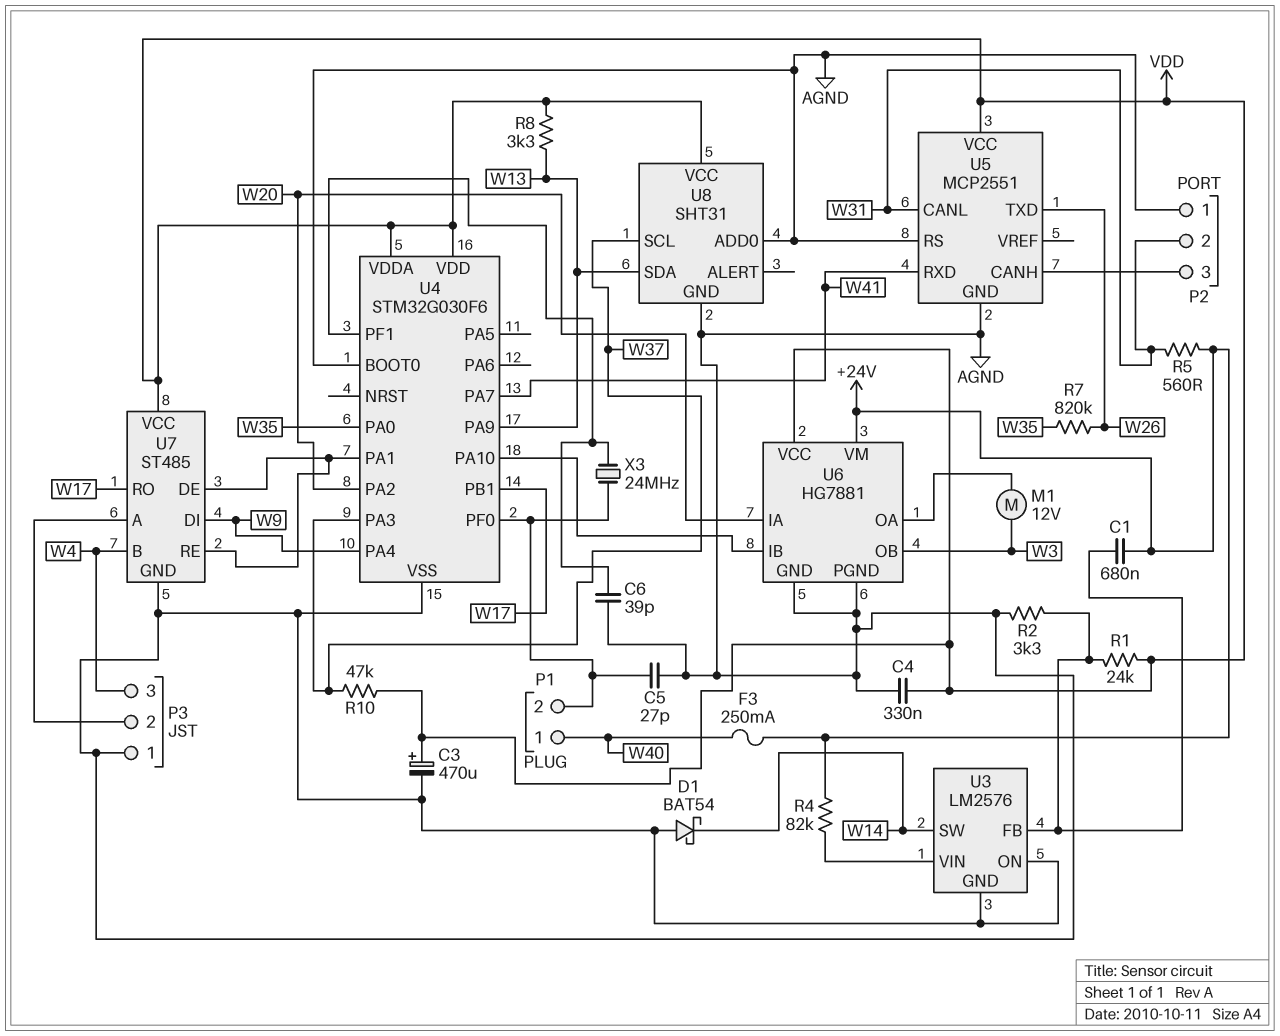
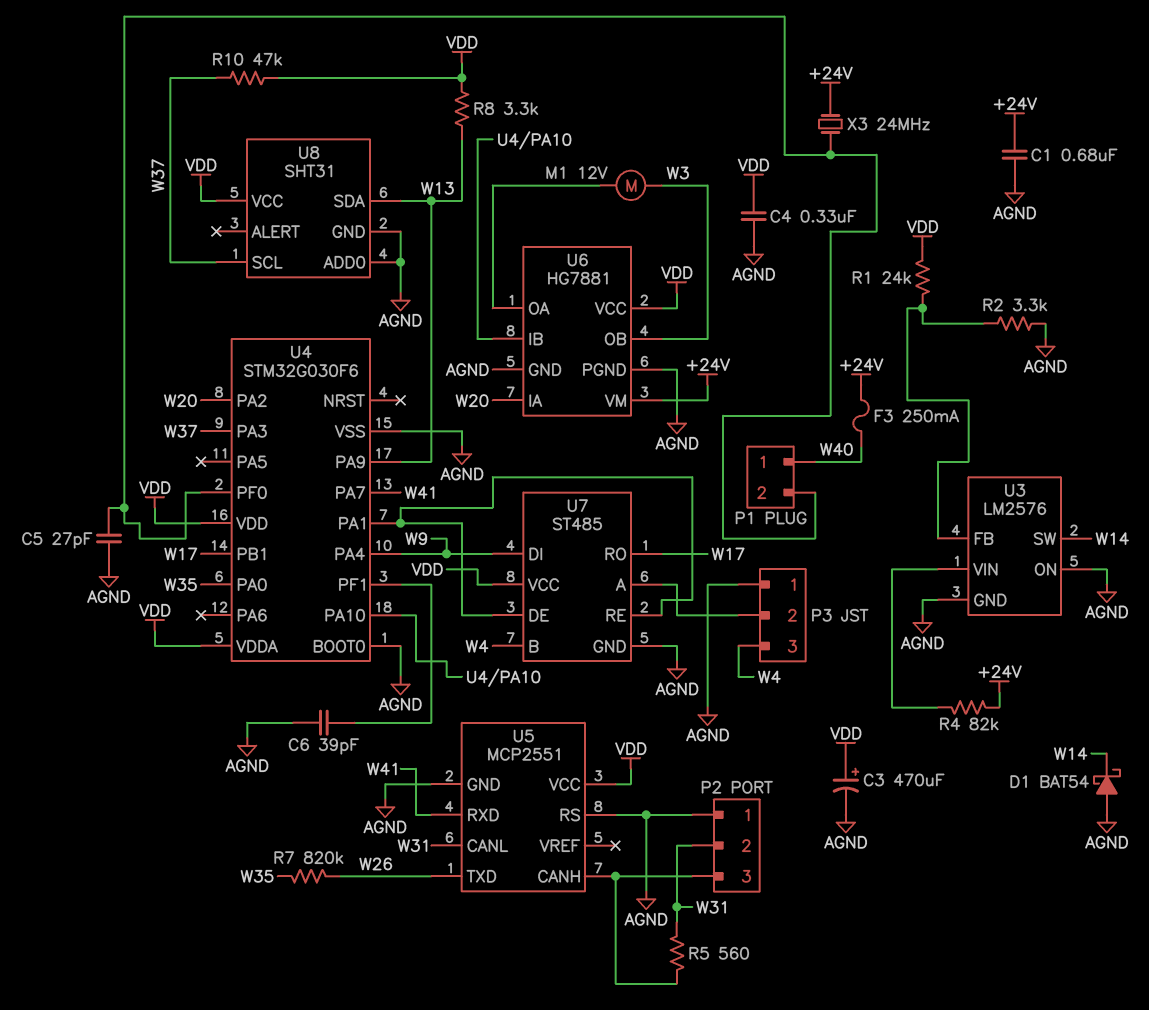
C1: 680nF (+24V, U3/FB) -> 680nF (+24V, AGND)
R5: 560 (+24V, W31) -> 560 (P2/3, W31)
X3: 24MHz (P1/2, U4/PF1) -> 24MHz (+24V, P1/2)

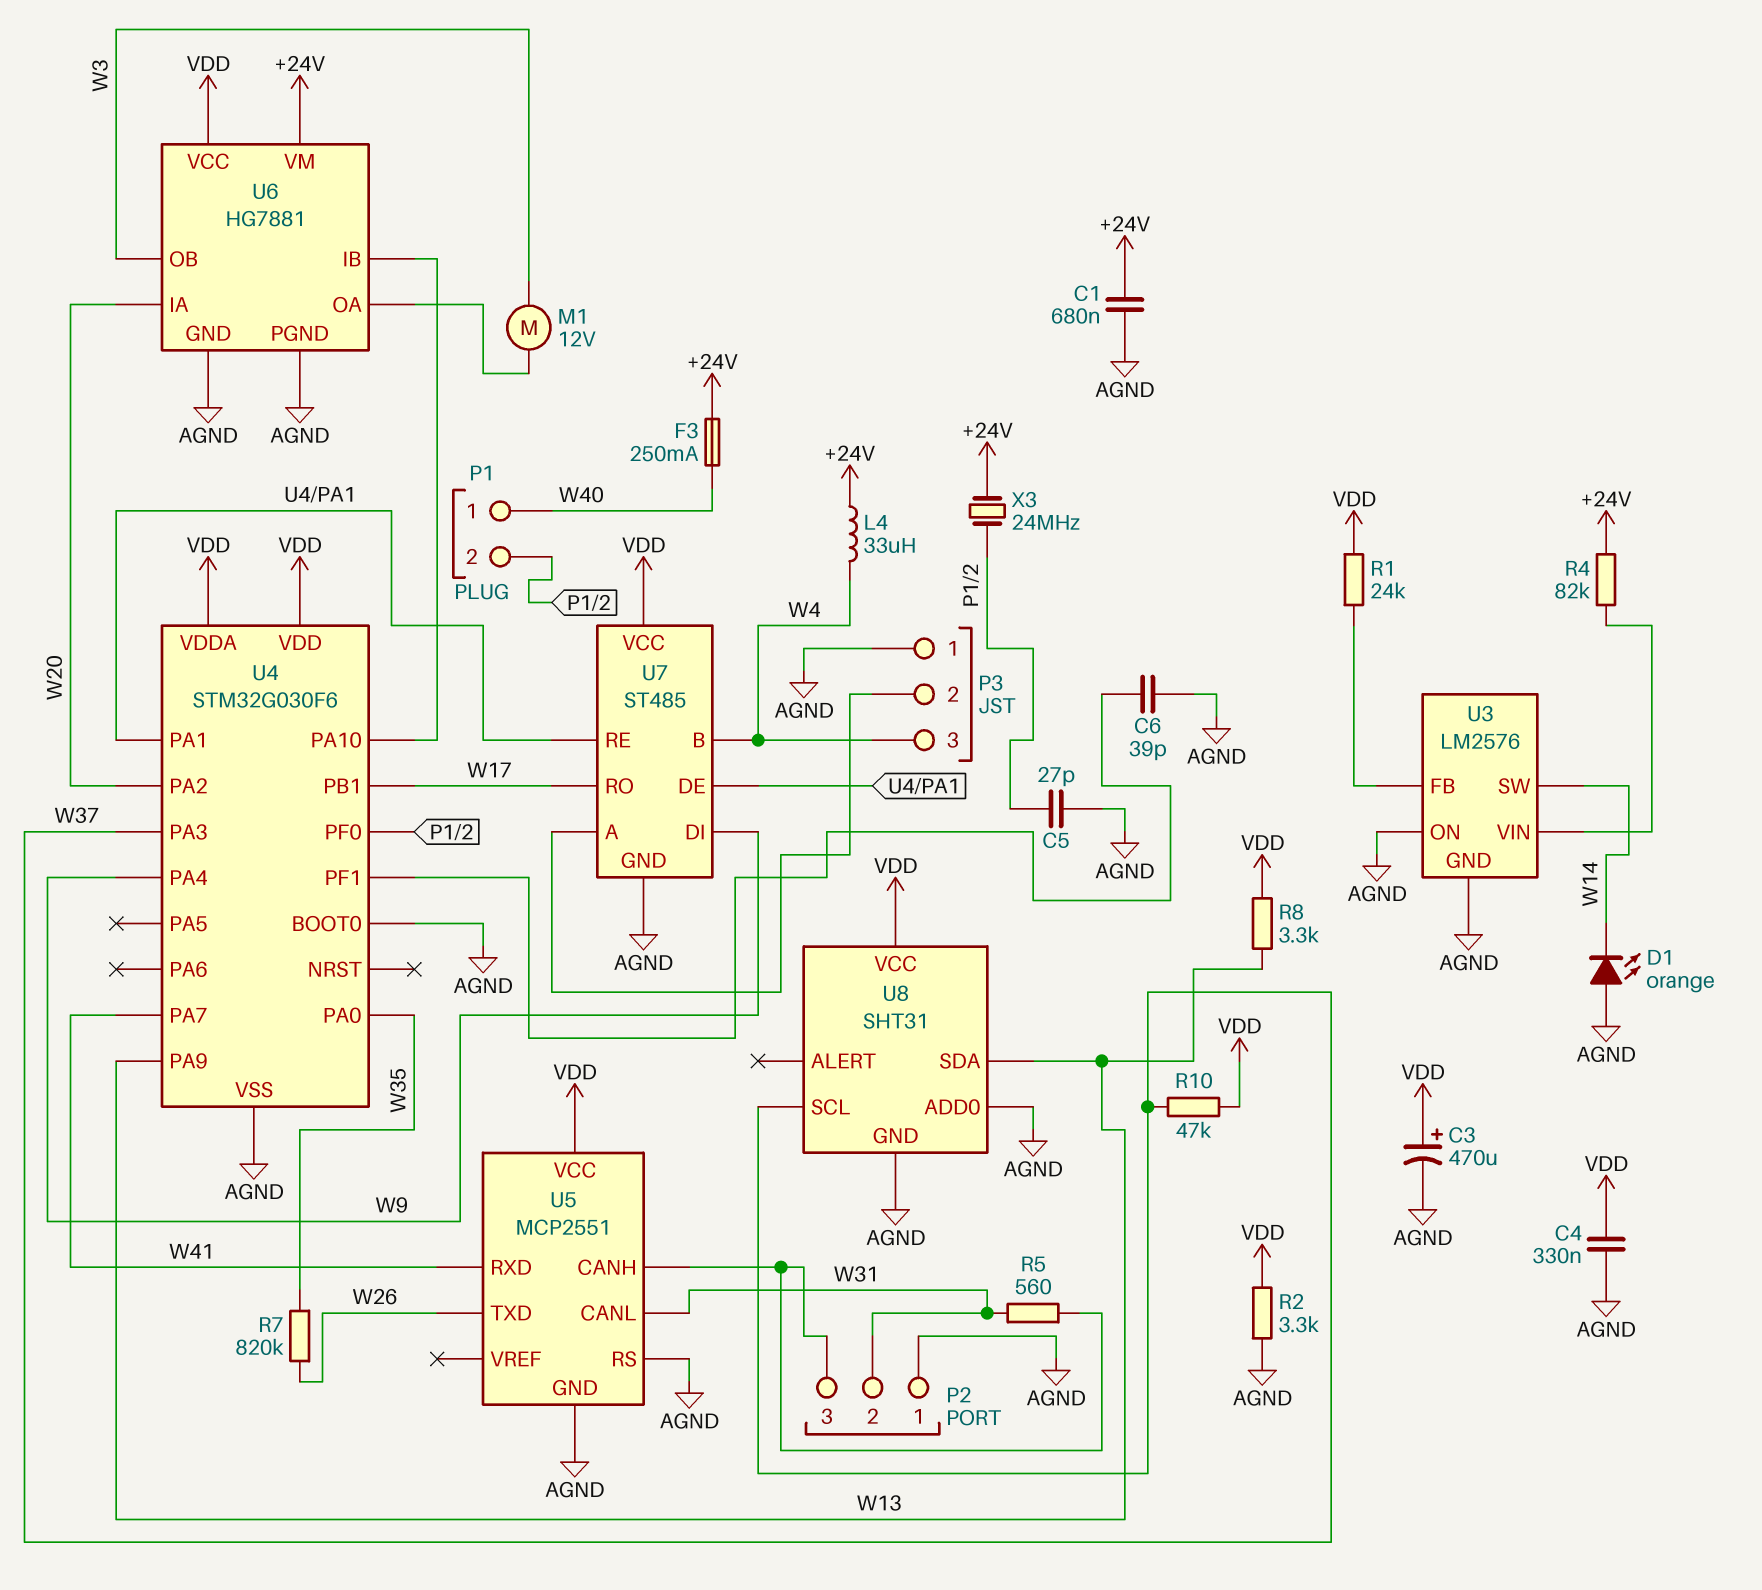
D1: schottky BAT54 (A AGND, K W14) -> LED orange (A AGND, K W14)
L4: none -> 33uH (+24V, W4)
R2: 3.3k (AGND, U3/FB) -> 3.3k (AGND, VDD)

